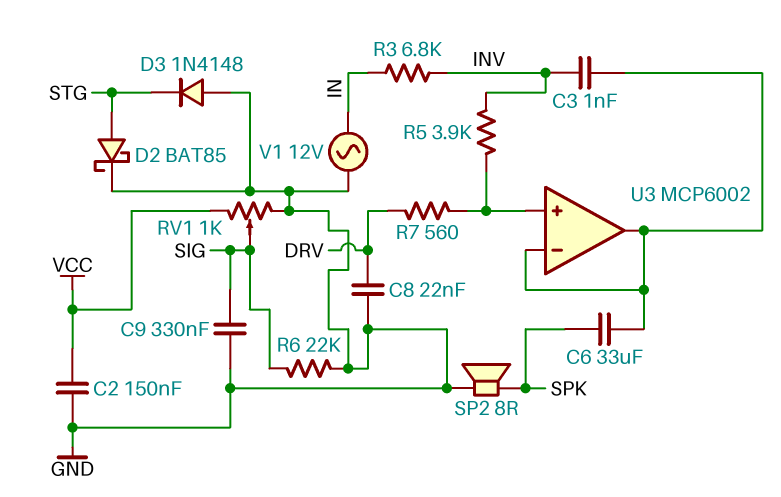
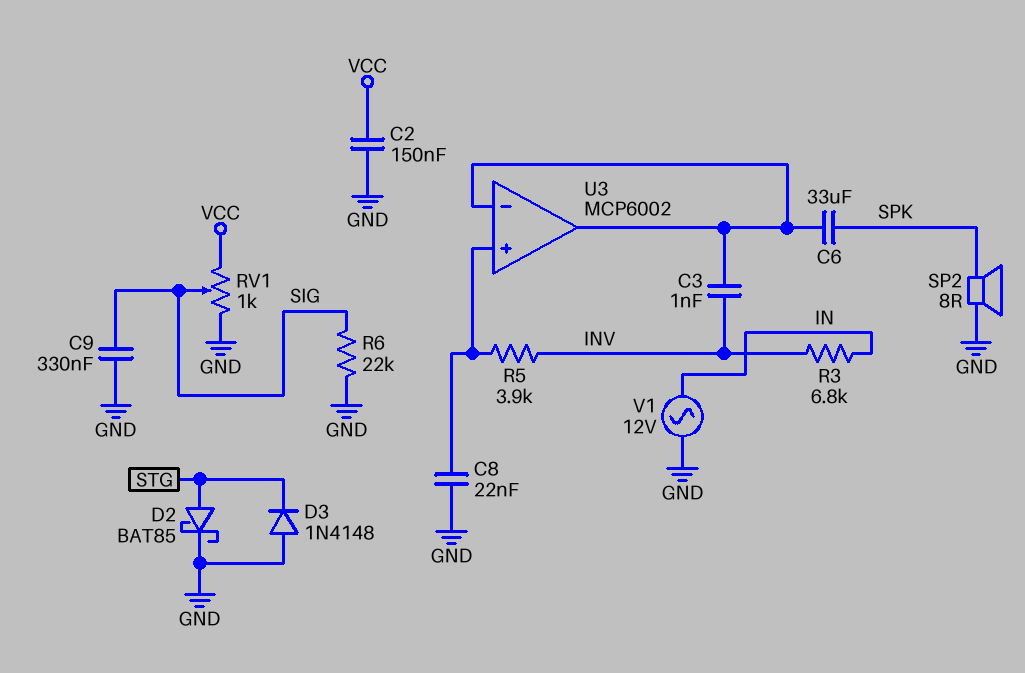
C8: 22nF (DRV, GND) -> 22nF (GND, U3/in+)
R7: 560 (DRV, U3/in+) -> none

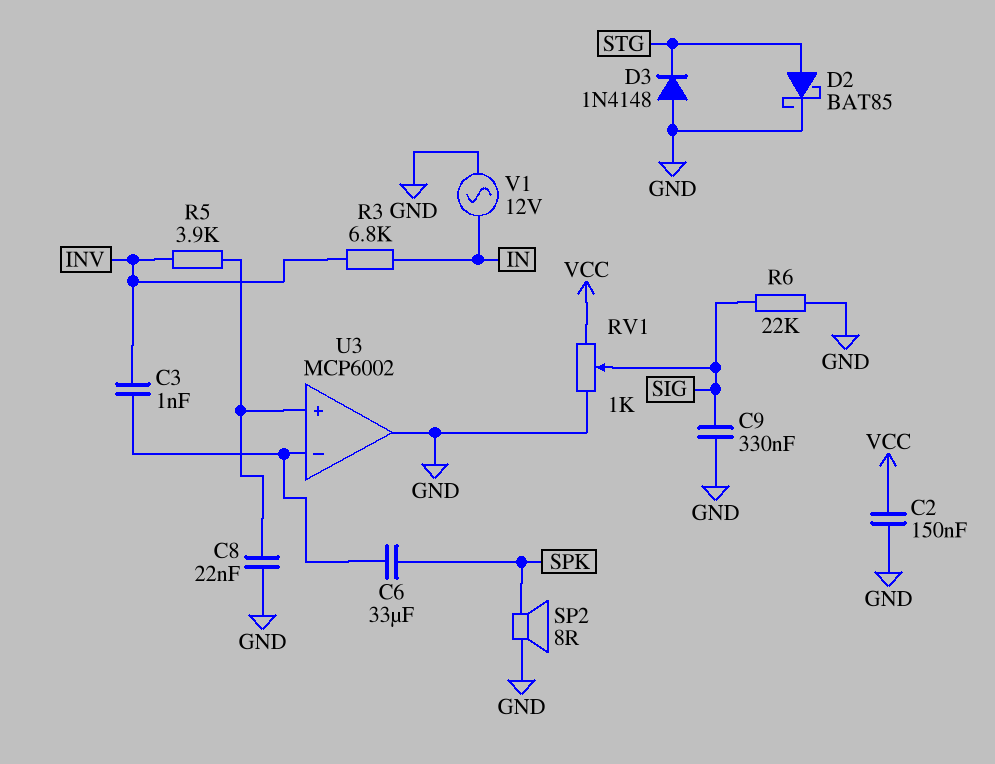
U3 pin out: U3/in- -> GND

